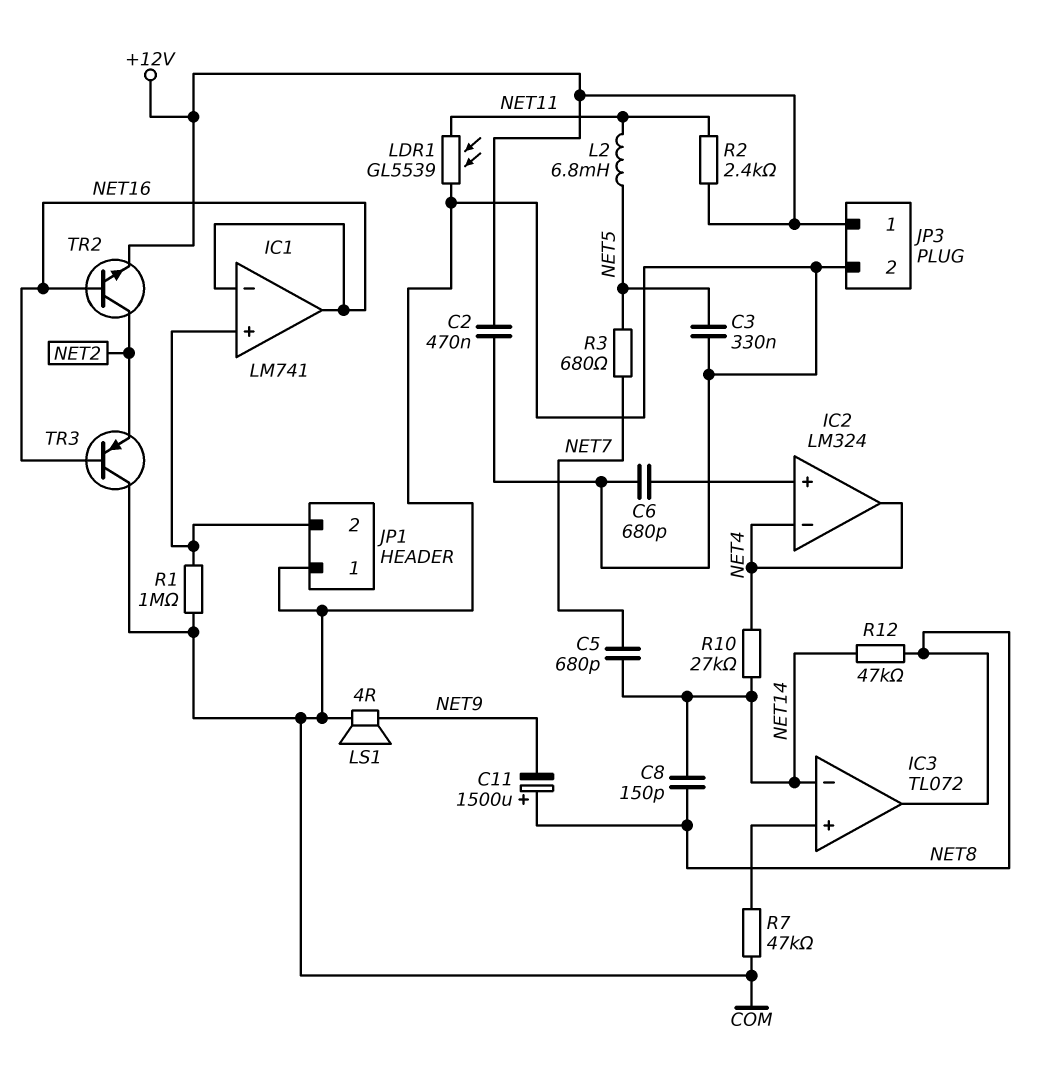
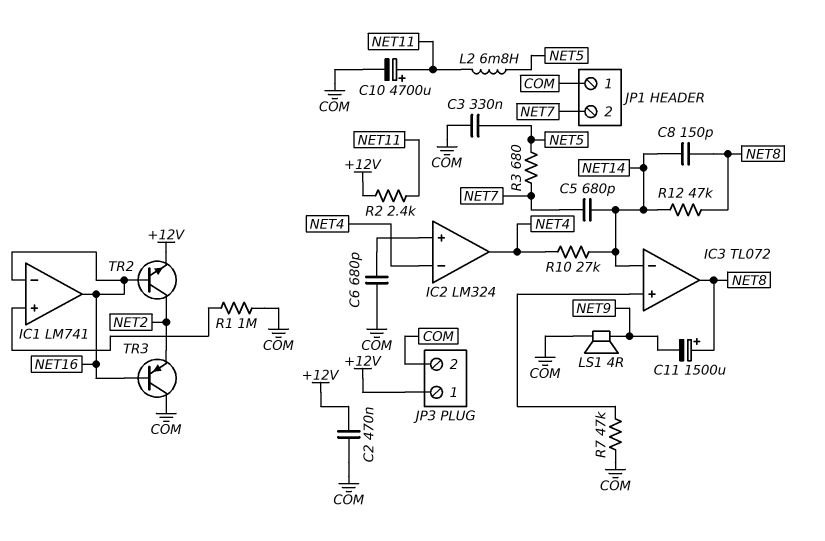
C10: none -> 4700uF (plus NET11, minus COM)
JP1 pin 2: IC1/in+ -> NET7
LDR1: GL5539 (COM, NET11) -> none

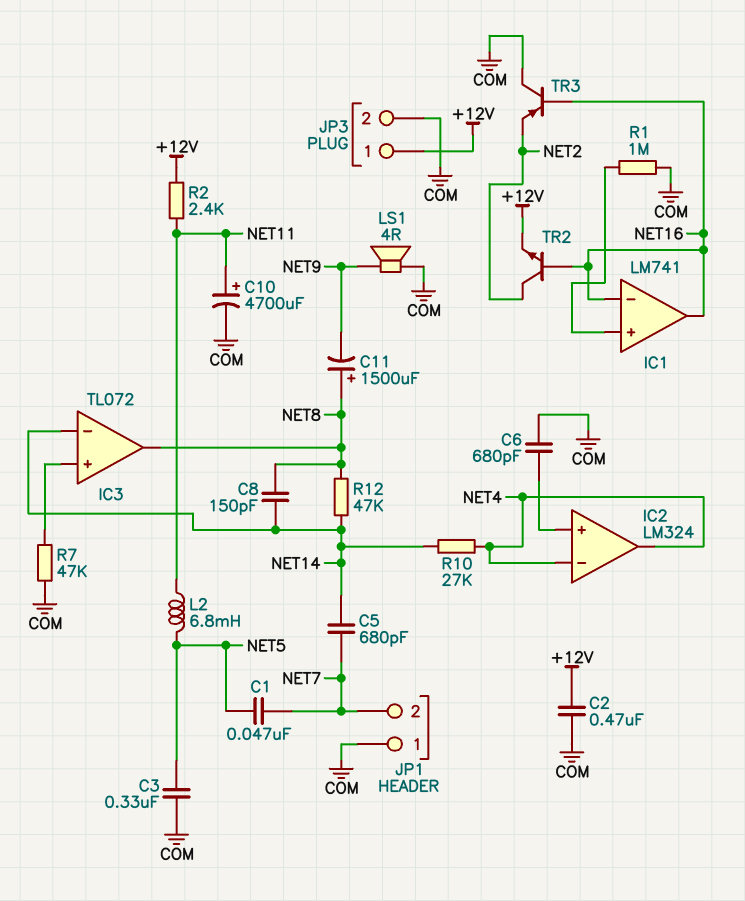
C1: none -> 47nF (NET5, NET7)
R3: 680 (NET5, NET7) -> none

